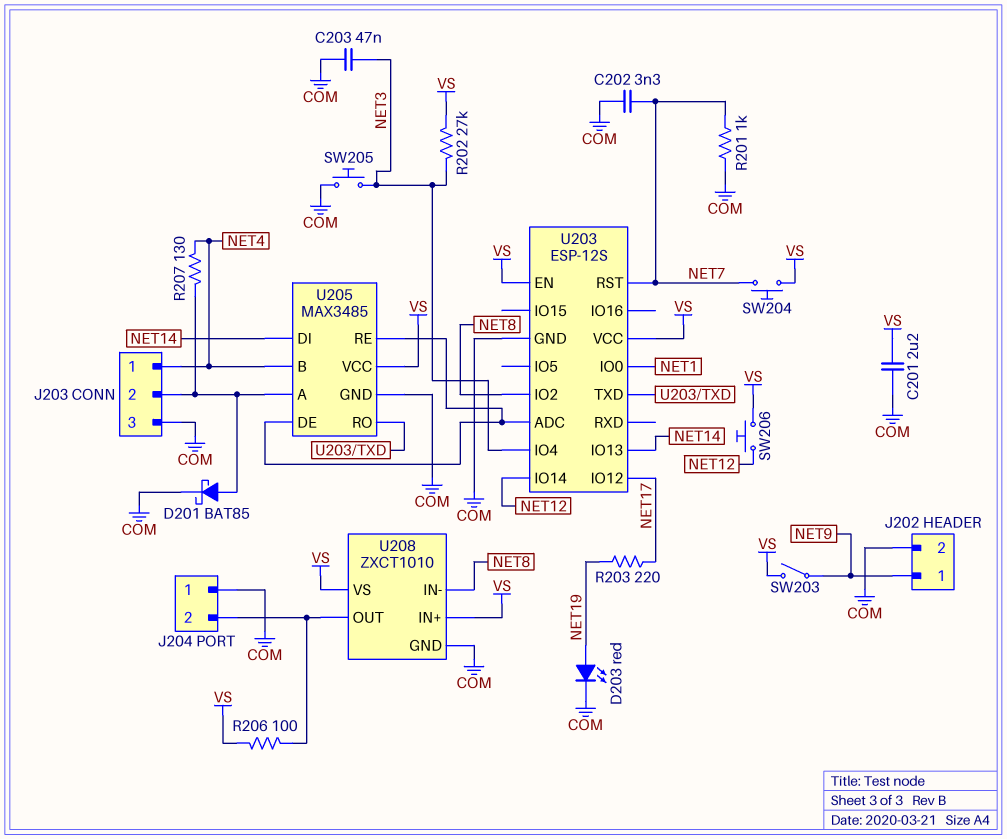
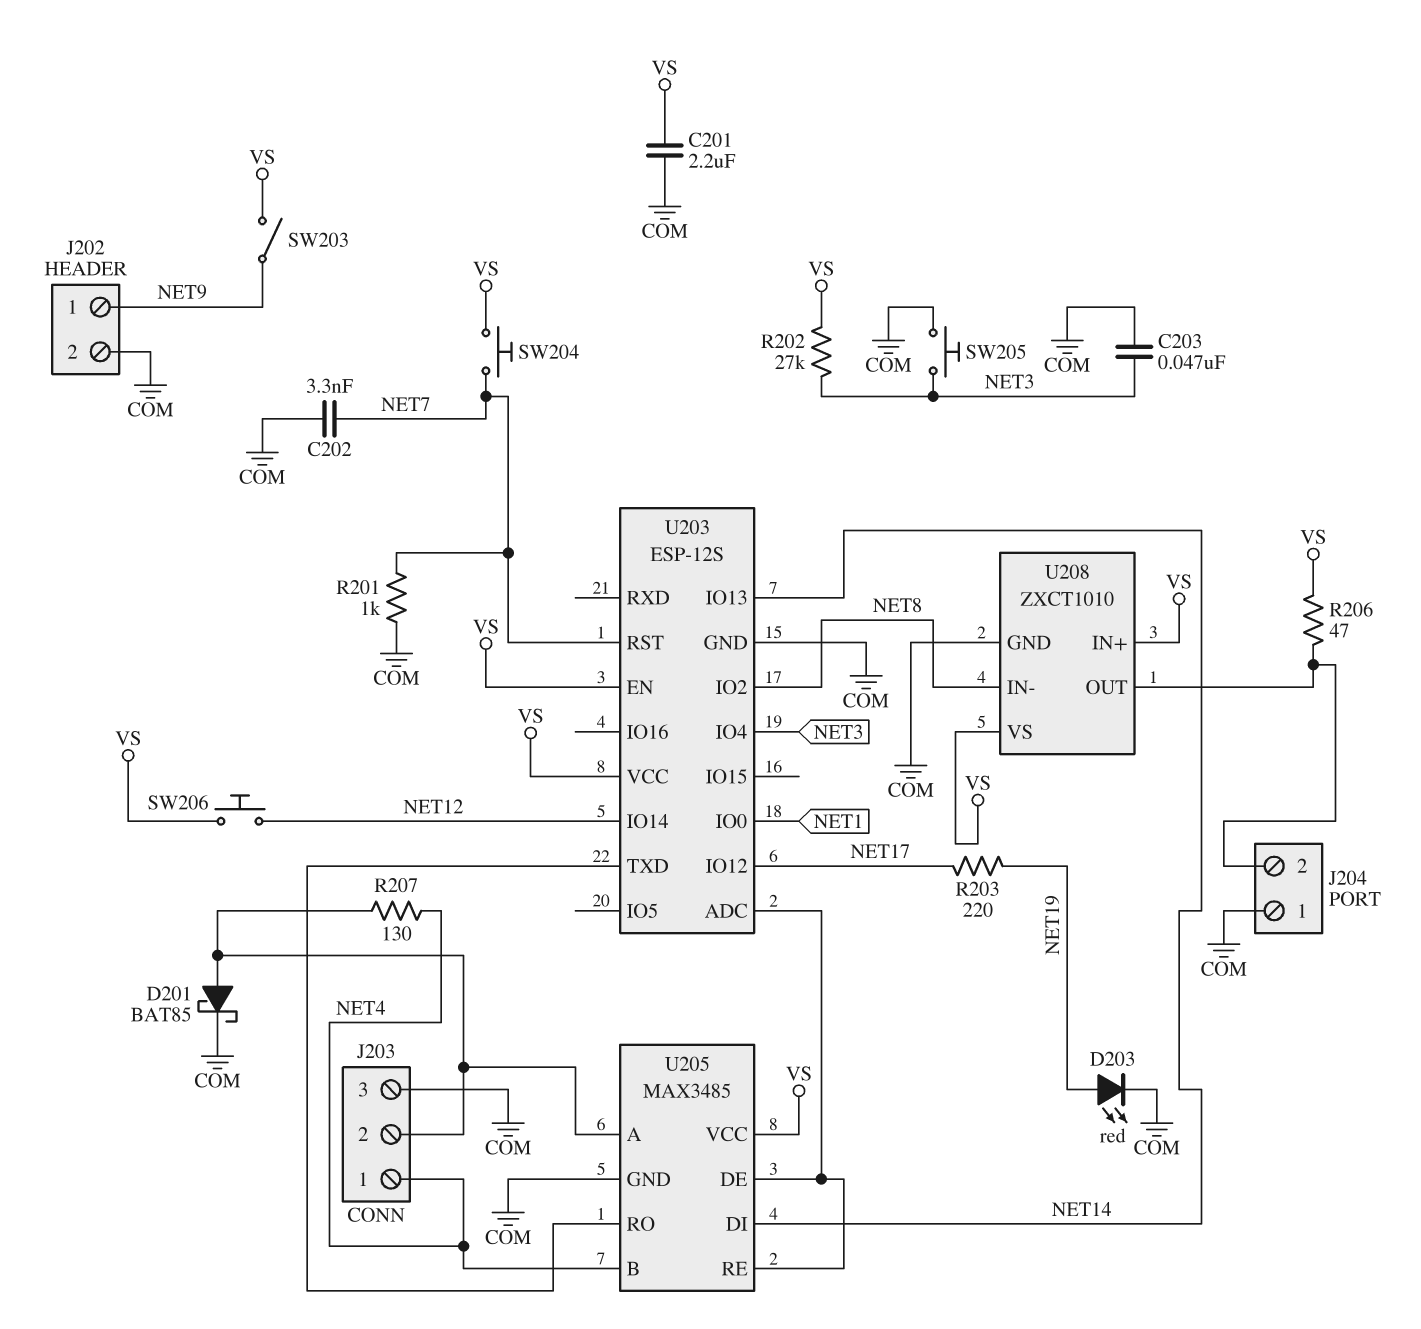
R206: 100 (J204/2, VS) -> 47 (J204/2, VS)

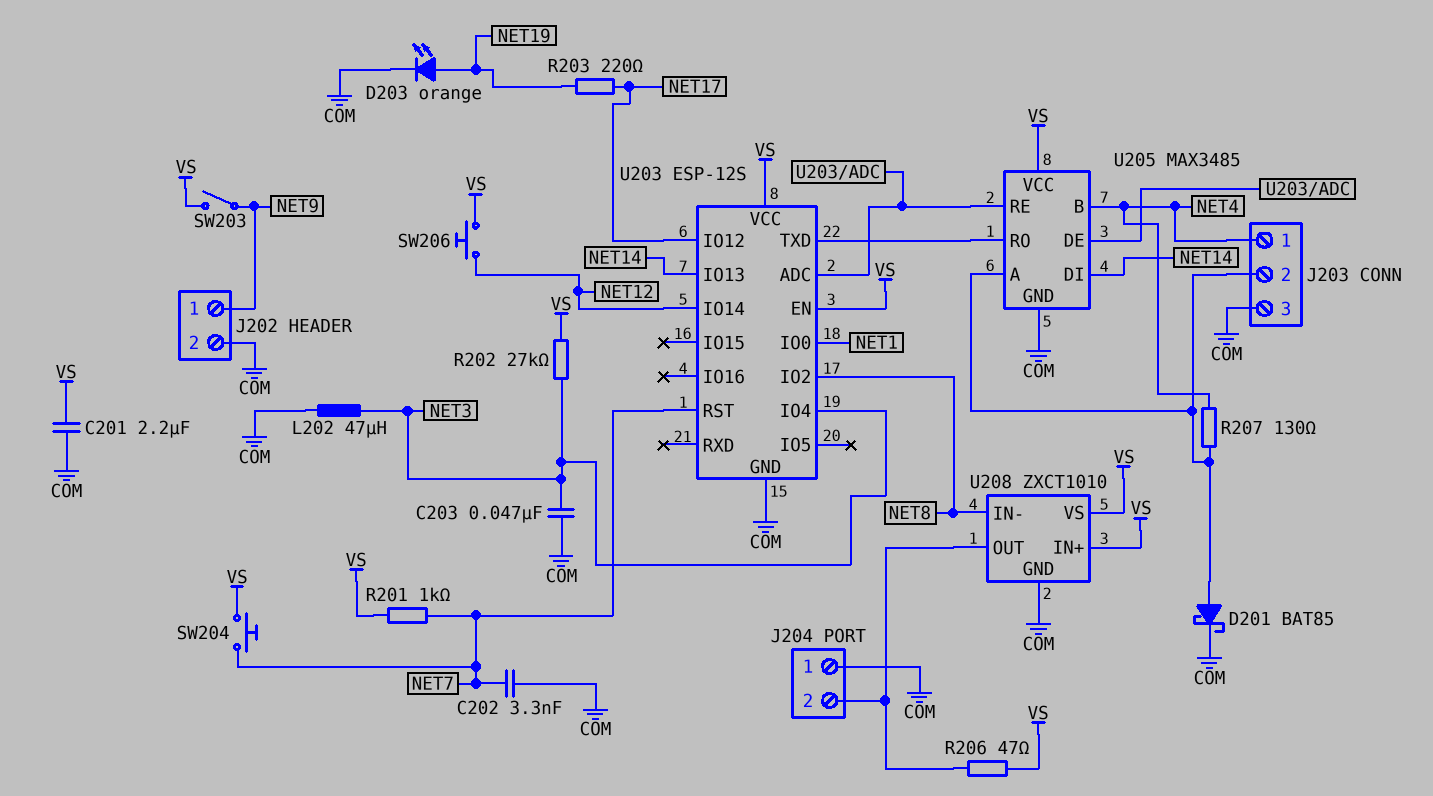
D203: LED red (A NET19, K COM) -> LED orange (A NET19, K COM)
L202: none -> 47uH (COM, NET3)
R201: 1k (COM, NET7) -> 1k (NET7, VS)
SW205: button (COM, NET3) -> none

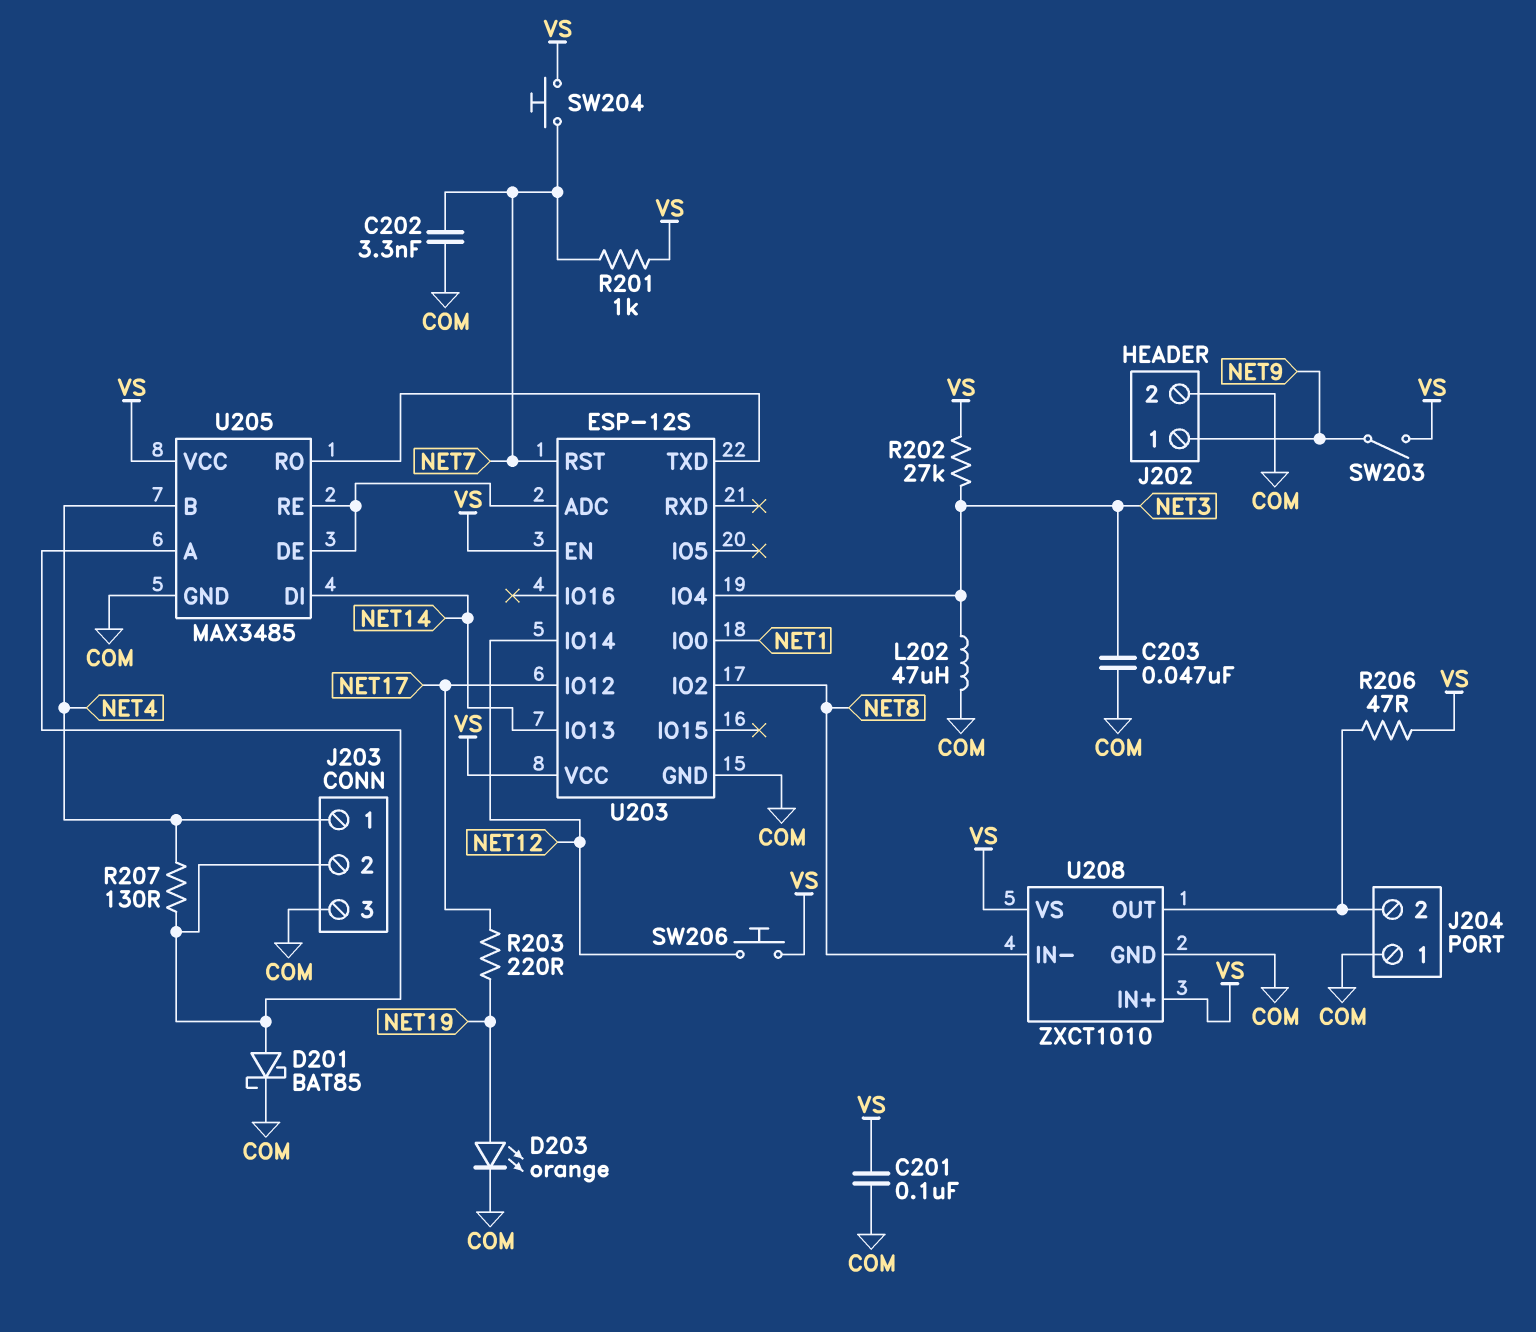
C201: 2.2uF (COM, VS) -> 100nF (COM, VS)

